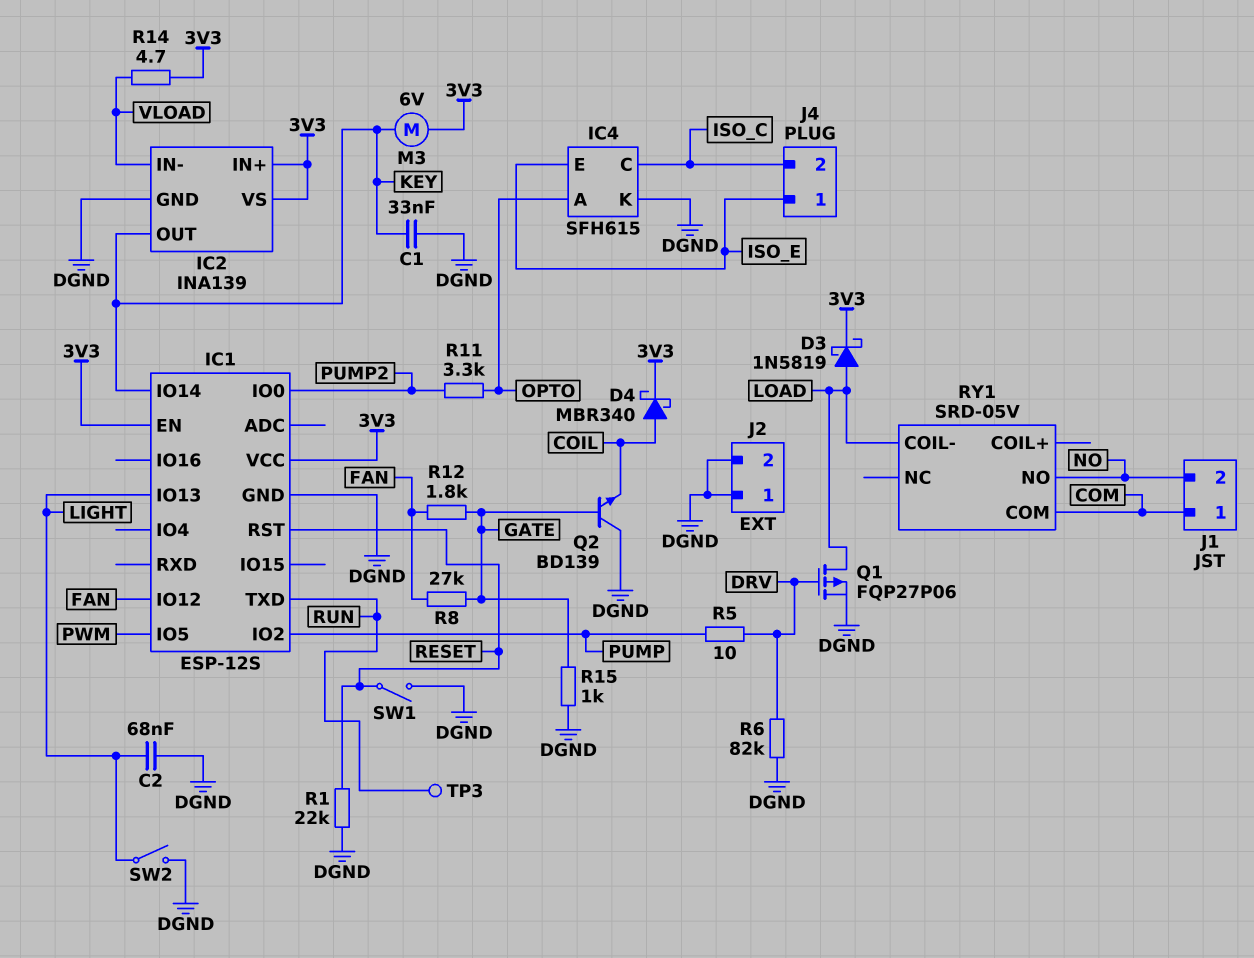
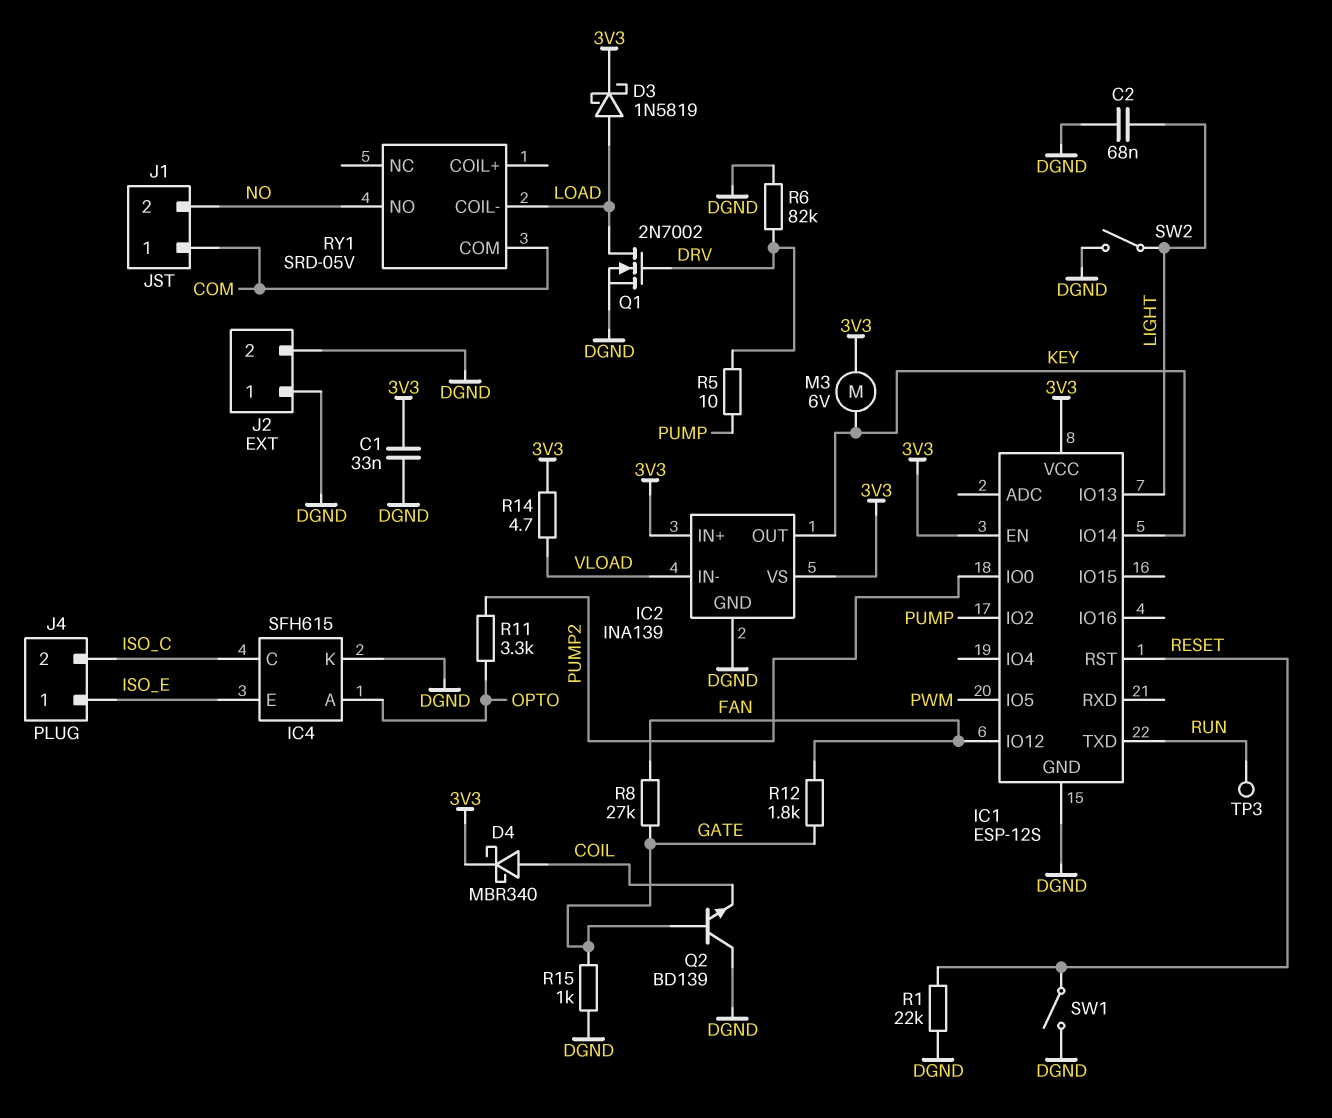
C1: 33nF (DGND, KEY) -> 33nF (3V3, DGND)
Q1: PMOS FQP27P06 (G DRV, D LOAD, S DGND) -> NMOS 2N7002 (G DRV, D LOAD, S DGND)

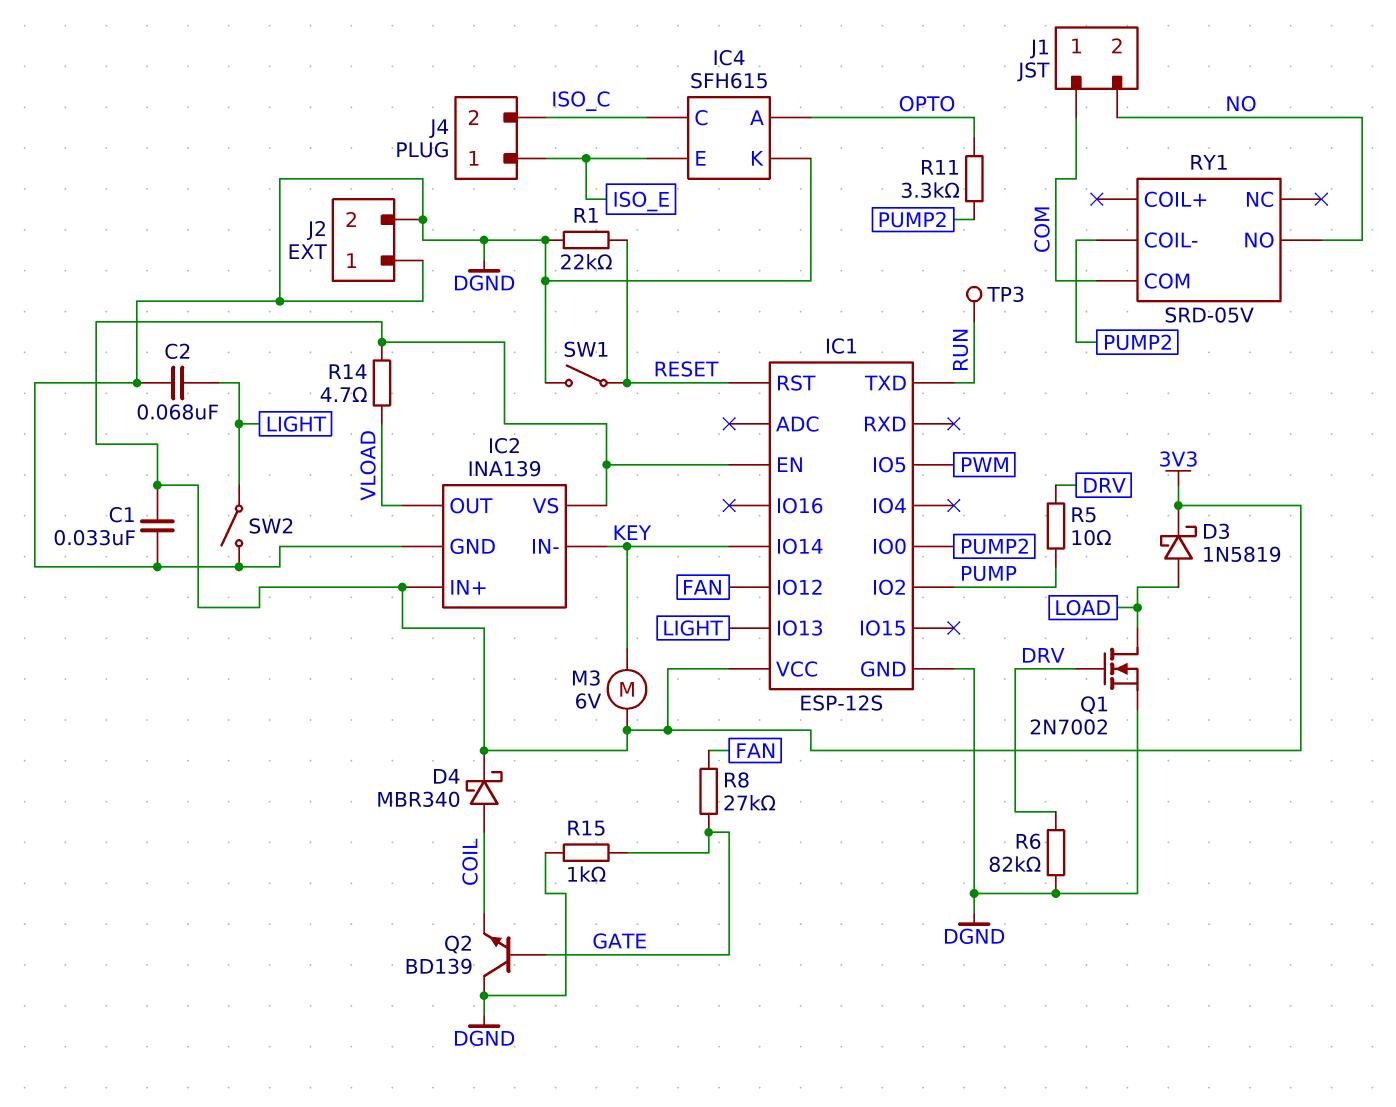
IC2 pin IN-: VLOAD -> KEY
IC2 pin OUT: KEY -> VLOAD
R12: 1.8k (FAN, GATE) -> none
RY1 pin COIL-: LOAD -> PUMP2

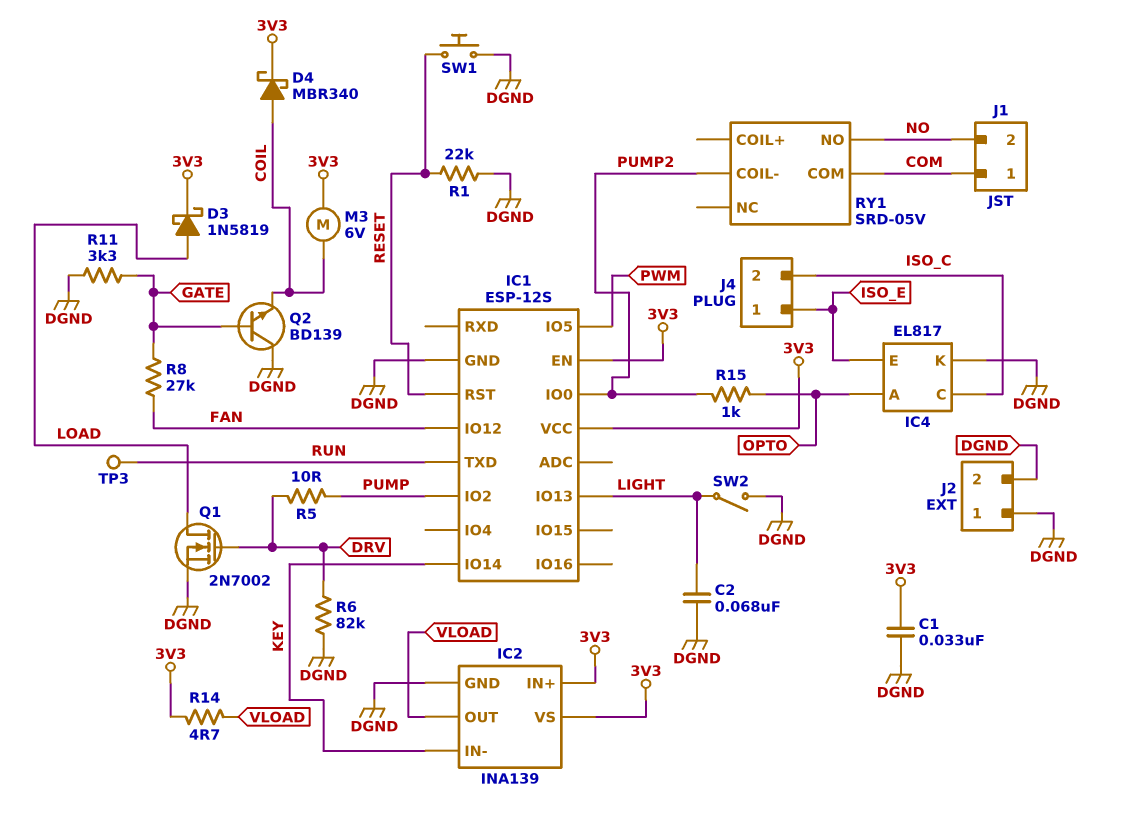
IC4: SFH615 -> EL817
M3: motor 6V (3V3, KEY) -> motor 6V (3V3, COIL)
R11: 3.3k (OPTO, PUMP2) -> 3.3k (DGND, GATE)
R15: 1k (DGND, GATE) -> 1k (OPTO, PUMP2)
SW1: switch (DGND, RESET) -> button (DGND, RESET)

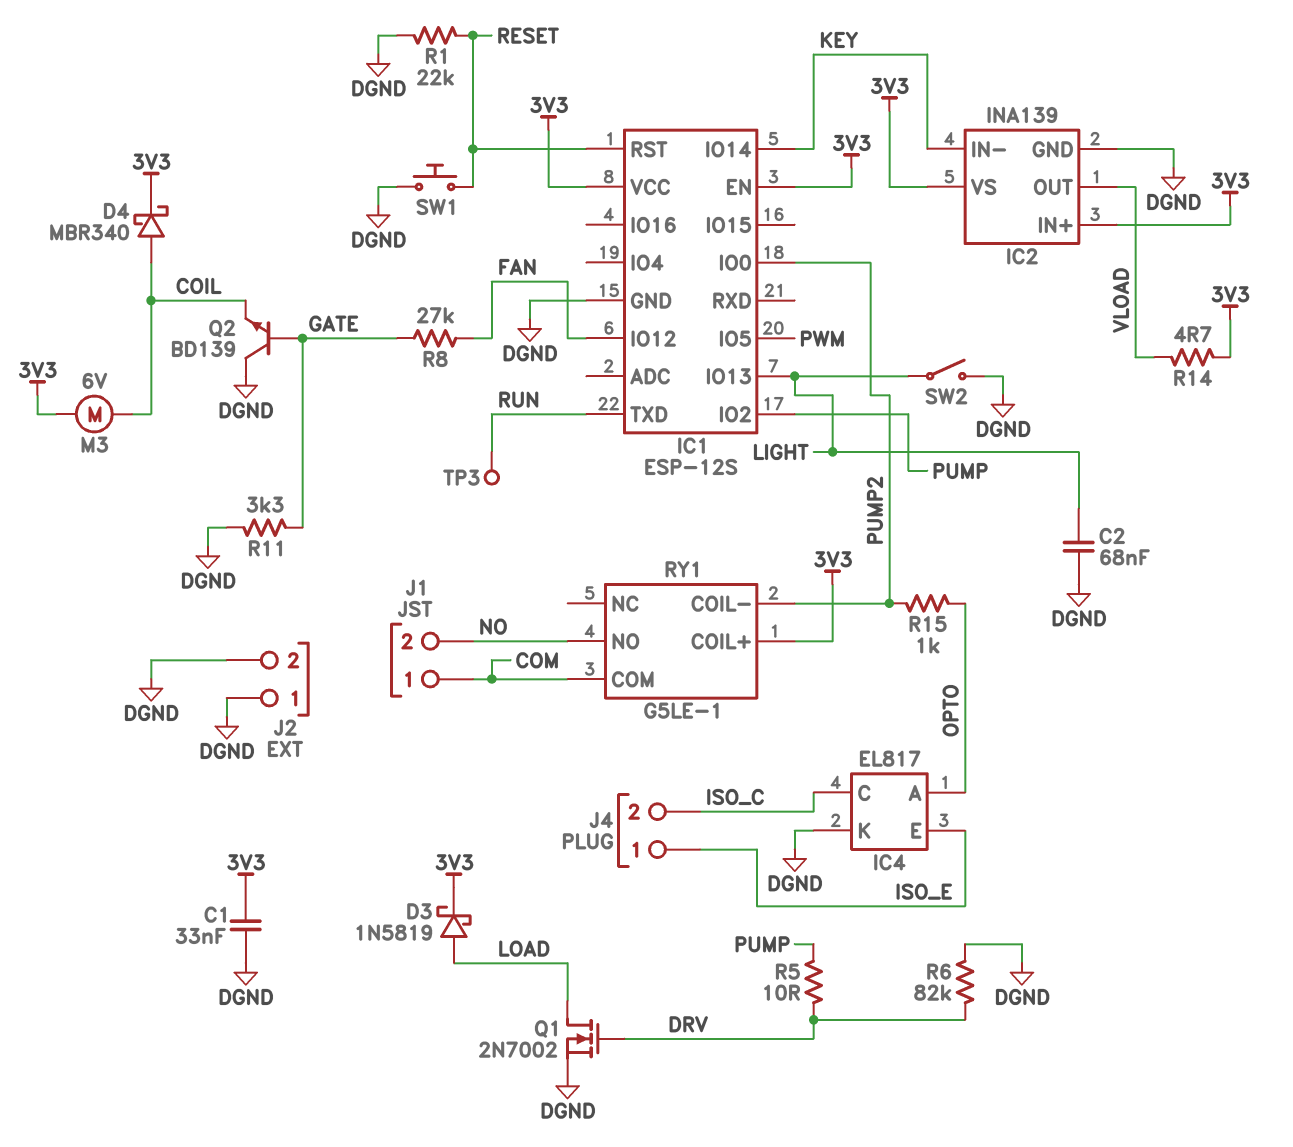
RY1: SRD-05V -> G5LE-1
RY1 pin COIL+: none -> 3V3

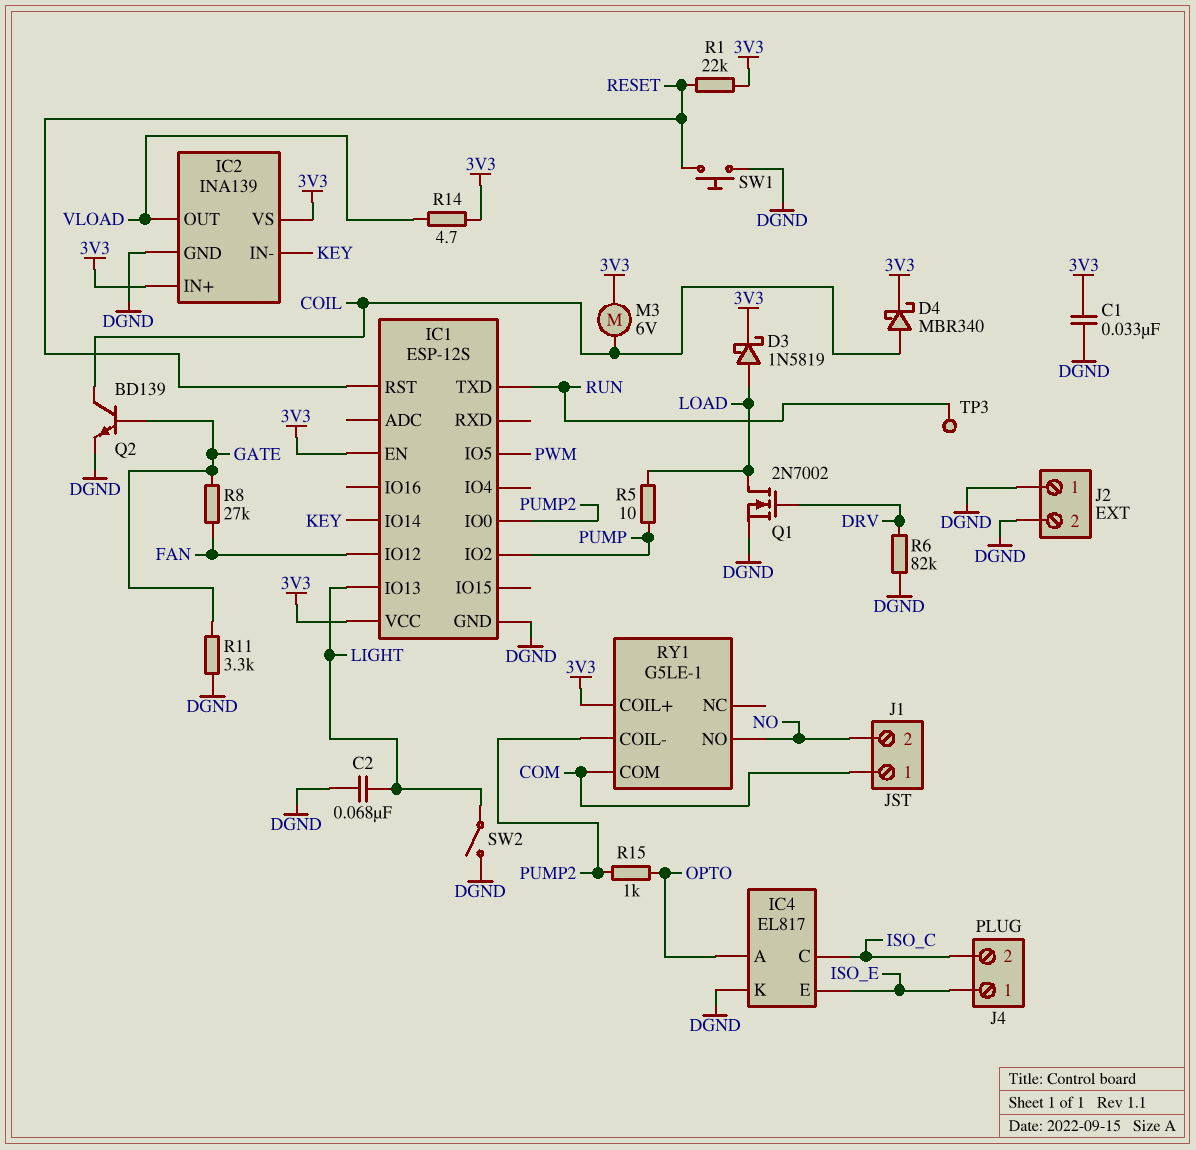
Q2: NPN BD139 (B GATE, C DGND, E COIL) -> NPN BD139 (B GATE, C COIL, E DGND)
R1: 22k (DGND, RESET) -> 22k (3V3, RESET)
R5: 10 (DRV, PUMP) -> 10 (LOAD, PUMP)

